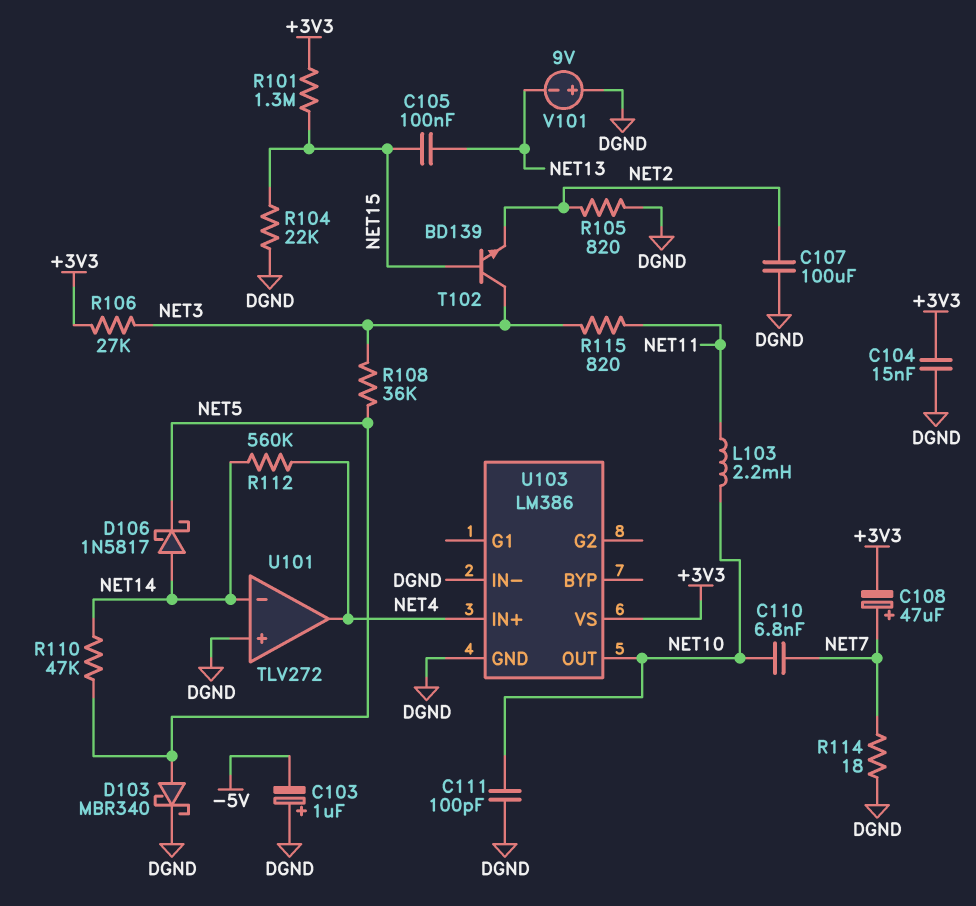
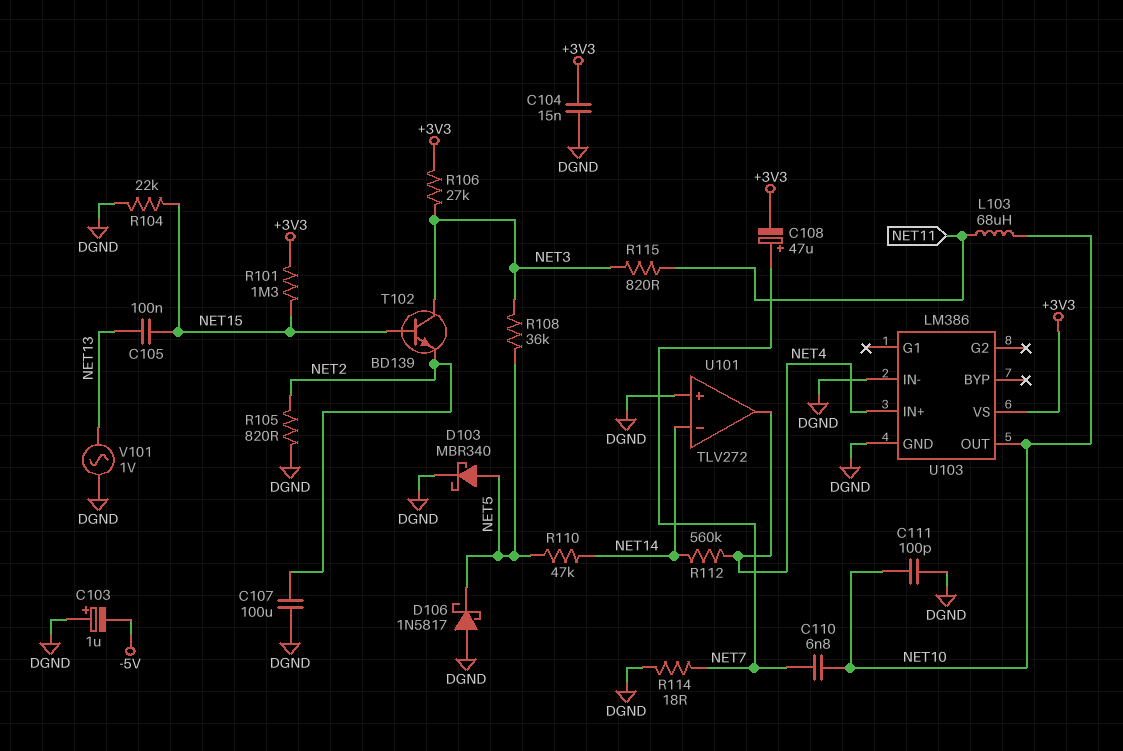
D106: schottky 1N5817 (A NET14, K NET5) -> schottky 1N5817 (A DGND, K NET5)
L103: 2.2mH (NET10, NET11) -> 68uH (NET10, NET11)
V101: 9V (plus DGND, minus NET13) -> AC 1V (DGND, NET13)

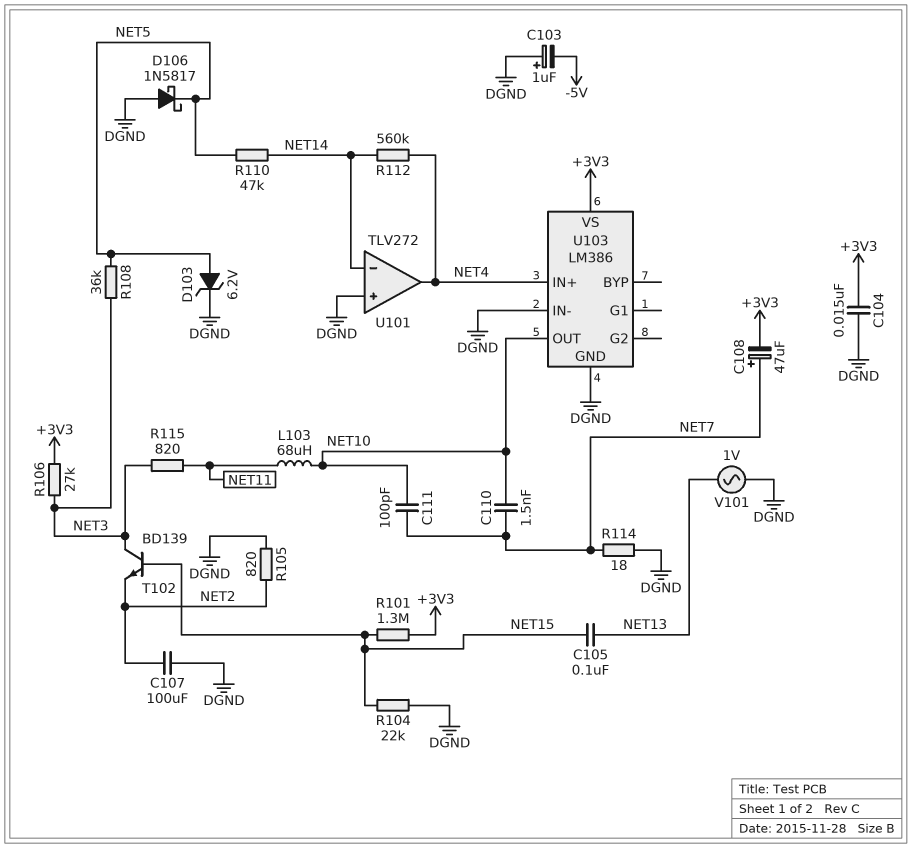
C110: 6.8nF (NET7, NET10) -> 1.5nF (NET7, NET10)
C111: 100pF (DGND, NET10) -> 100pF (NET7, NET10)
D103: schottky MBR340 (A NET5, K DGND) -> zener 6.2V (A NET5, K DGND)

